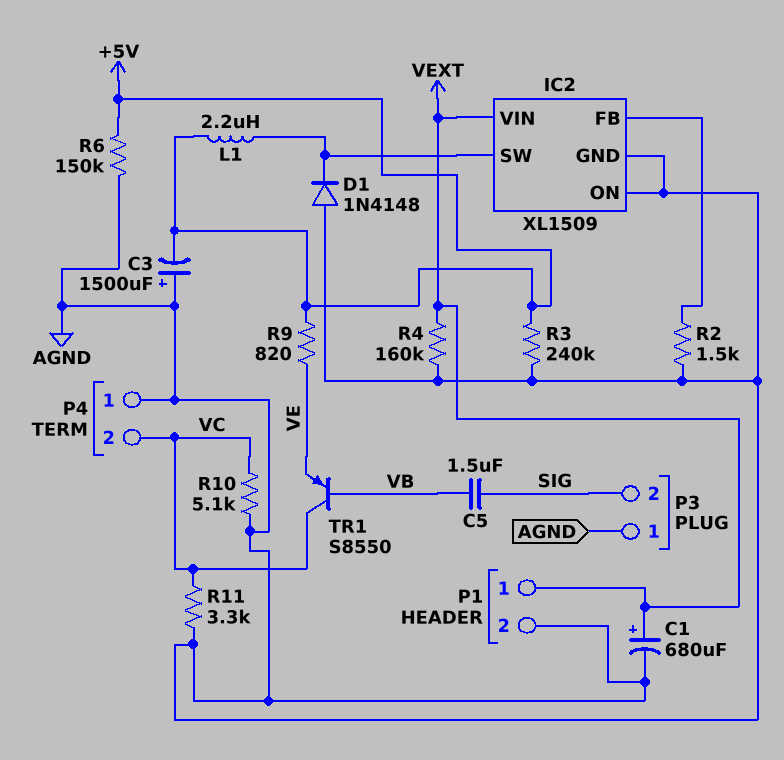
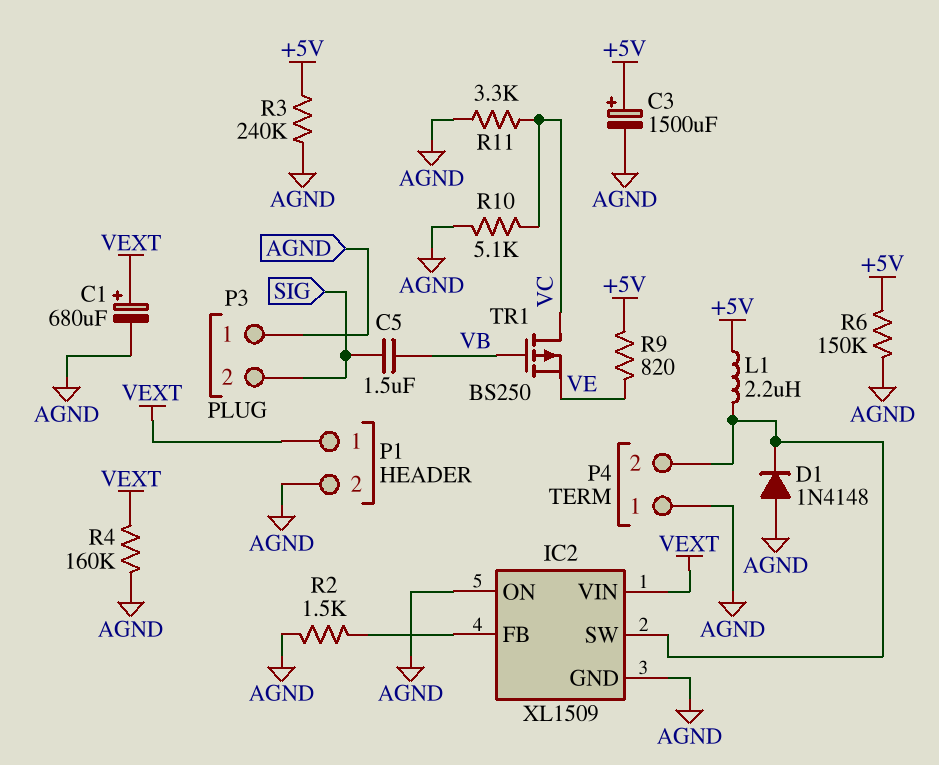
C3: 1500uF (plus AGND, minus +5V) -> 1500uF (plus +5V, minus AGND)
P4 pin 2: VC -> IC2/SW
TR1: PNP S8550 (B VB, C VC, E VE) -> PMOS BS250 (G VB, D VC, S VE)

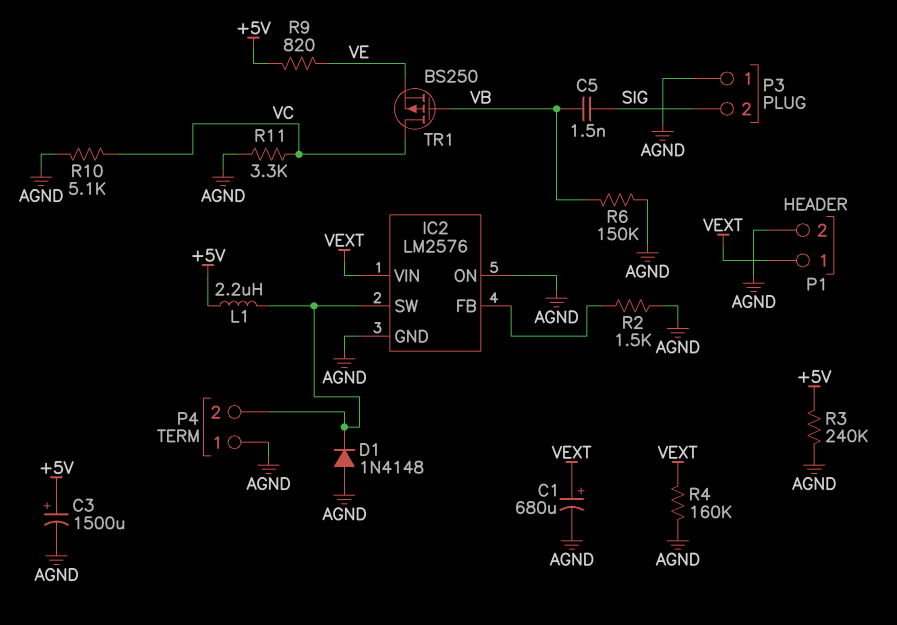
C5: 1.5uF (SIG, VB) -> 1.5nF (SIG, VB)
IC2: XL1509 -> LM2576
R6: 150k (+5V, AGND) -> 150k (AGND, VB)

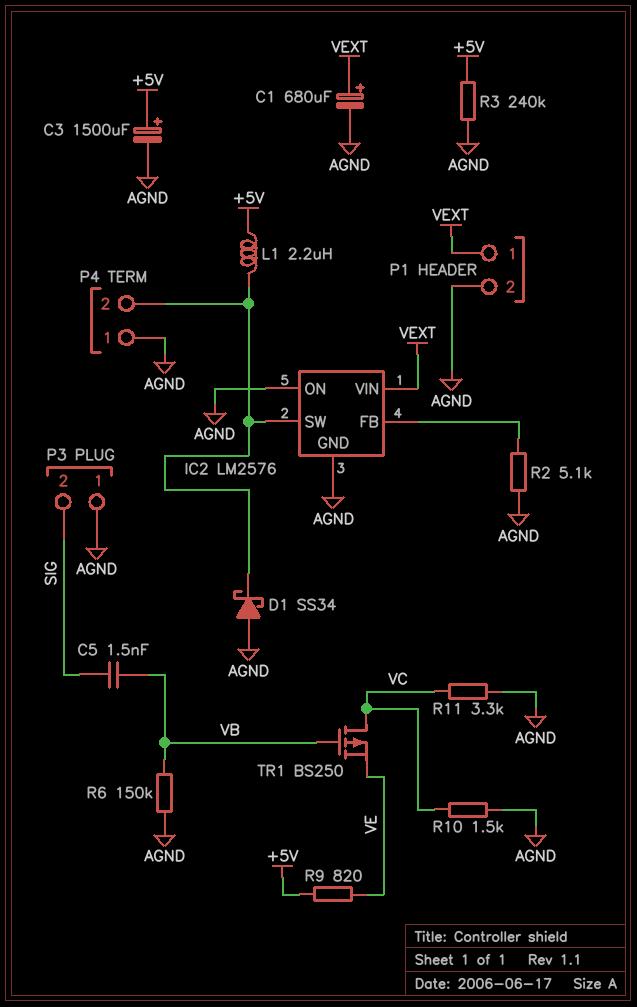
D1: diode 1N4148 (A AGND, K IC2/SW) -> schottky SS34 (A AGND, K IC2/SW)
R2: 1.5k (AGND, IC2/FB) -> 5.1k (AGND, IC2/FB)
R4: 160k (AGND, VEXT) -> none
R10: 5.1k (AGND, VC) -> 1.5k (AGND, VC)

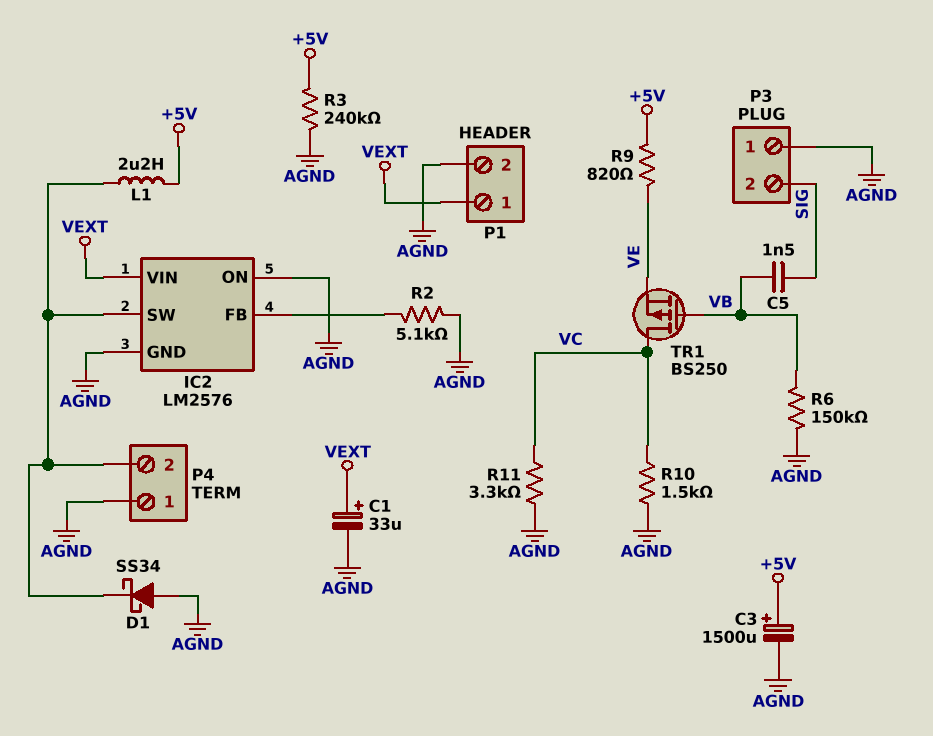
C1: 680uF (plus VEXT, minus AGND) -> 33uF (plus VEXT, minus AGND)

